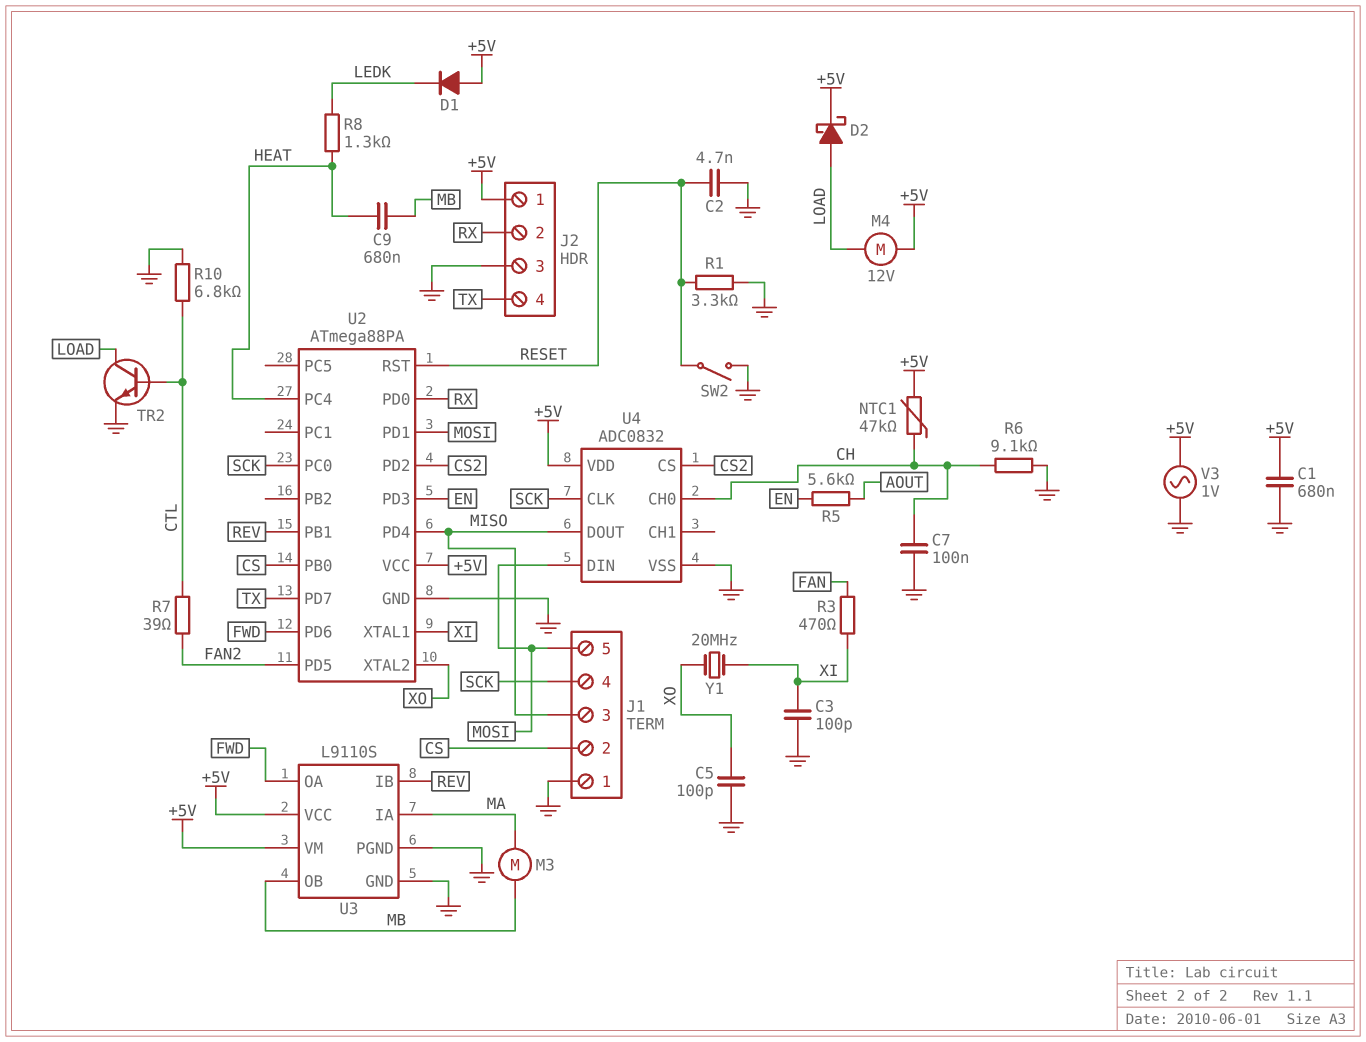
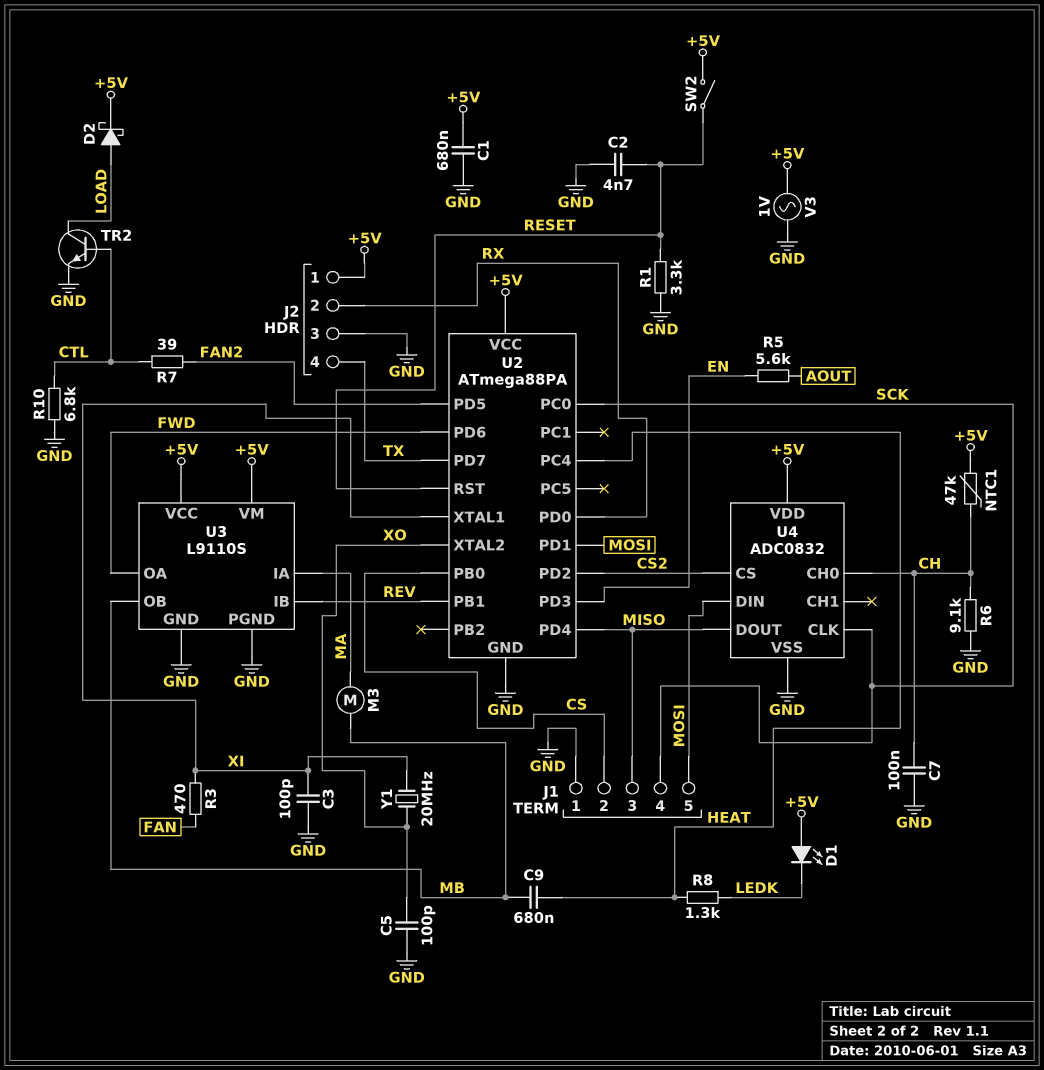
D1: diode (A +5V, K LEDK) -> LED (A +5V, K LEDK)
M4: motor 12V (+5V, LOAD) -> none
SW2: switch (GND, RESET) -> switch (+5V, RESET)

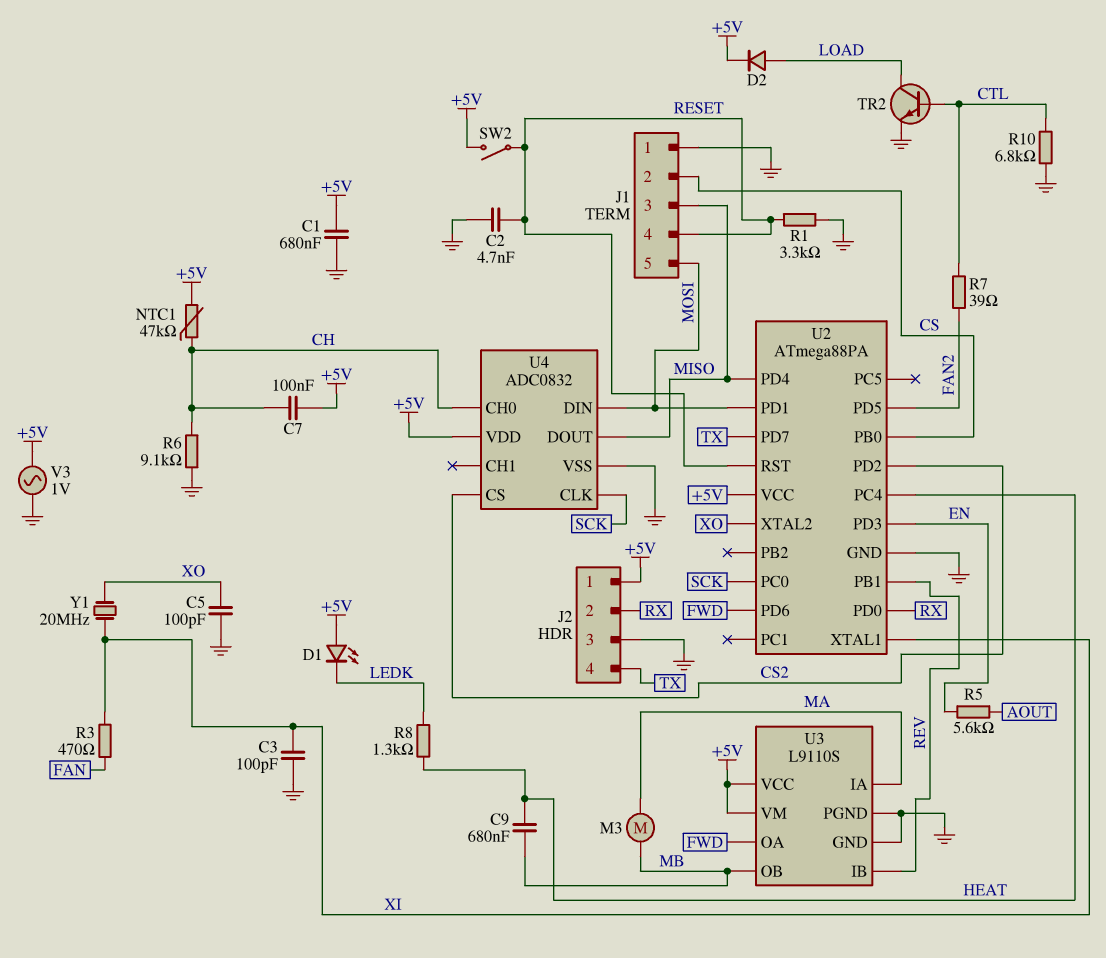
C7: 100nF (CH, GND) -> 100nF (+5V, CH)
D2: schottky (A LOAD, K +5V) -> diode (A LOAD, K +5V)
J1 pin 4: SCK -> RESET

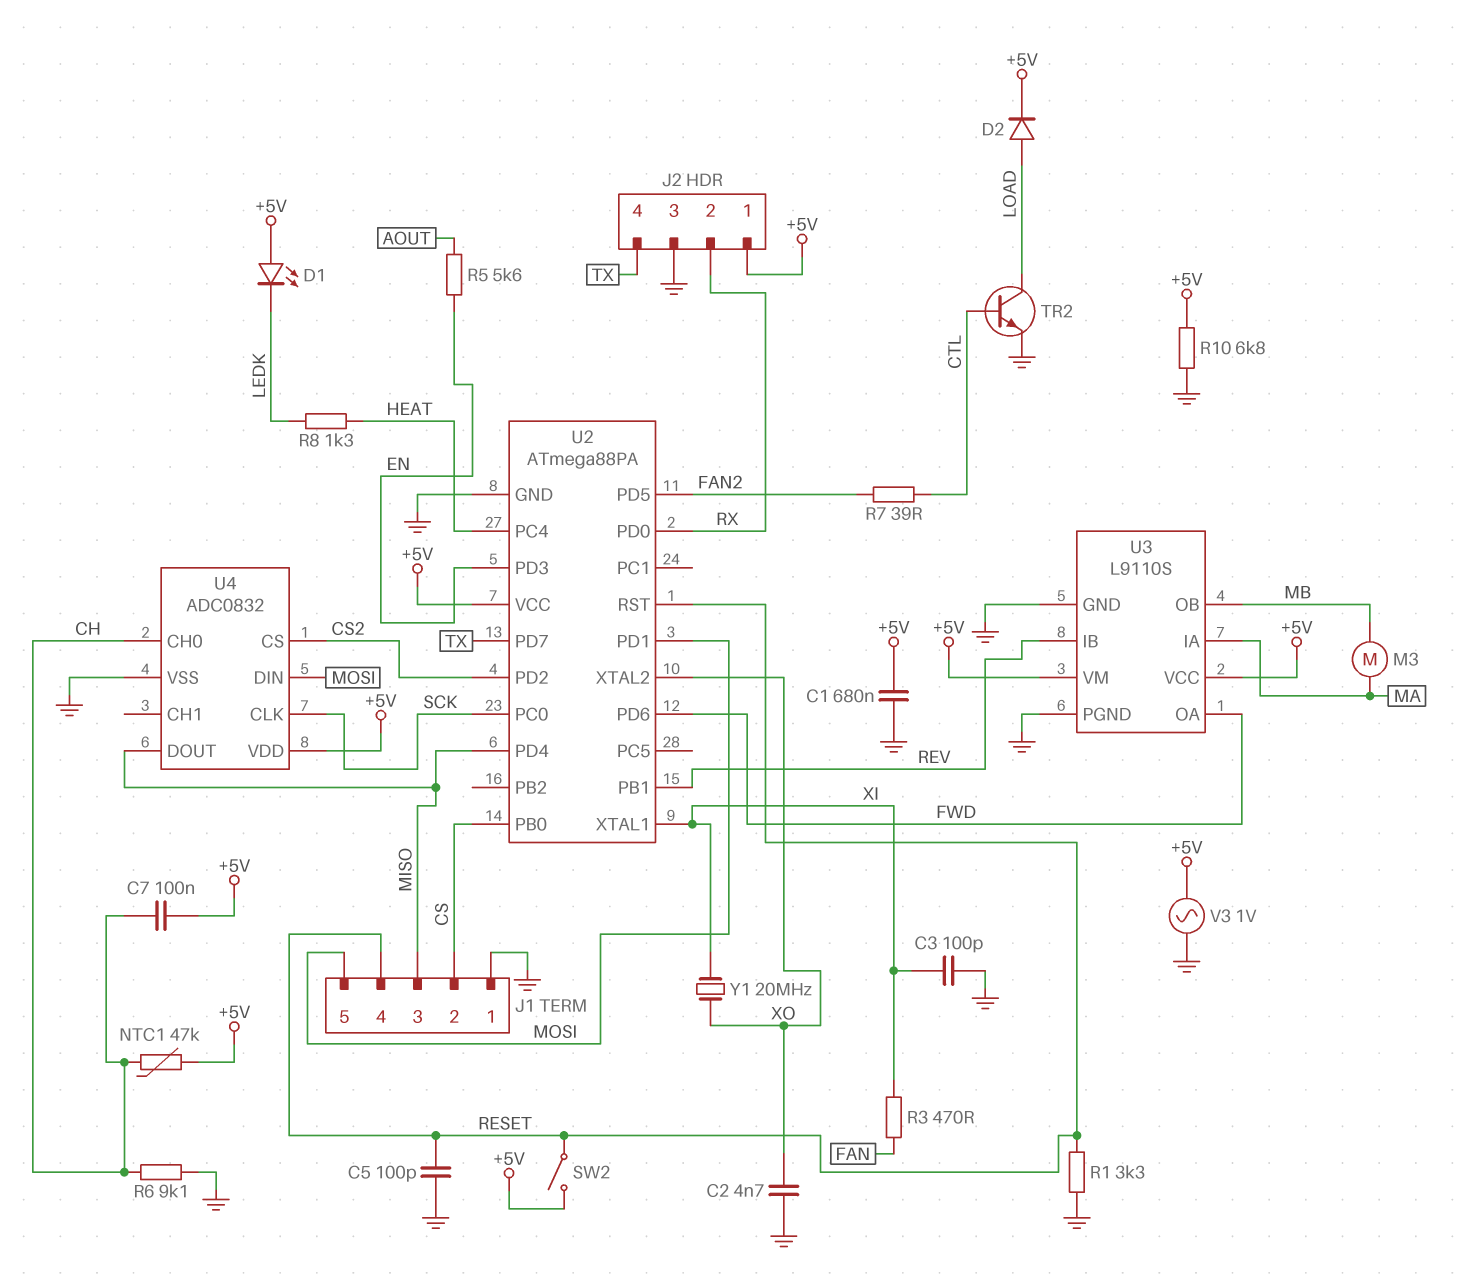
C2: 4.7nF (GND, RESET) -> 4.7nF (GND, XO)
C5: 100pF (GND, XO) -> 100pF (GND, RESET)
C9: 680nF (HEAT, MB) -> none
R10: 6.8k (CTL, GND) -> 6.8k (+5V, GND)

